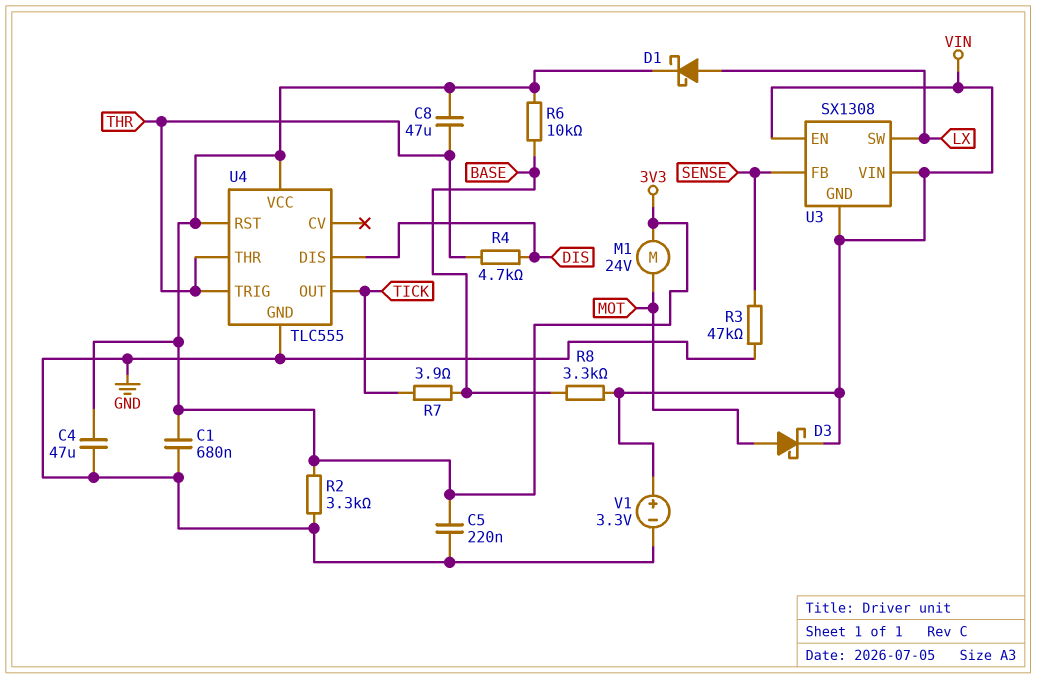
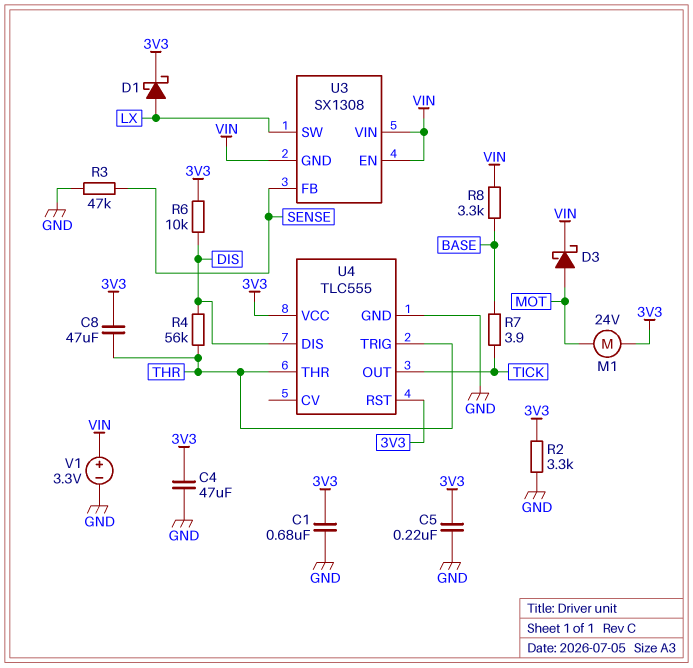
R4: 4.7k (DIS, THR) -> 56k (DIS, THR)
R6: 10k (3V3, BASE) -> 10k (3V3, DIS)

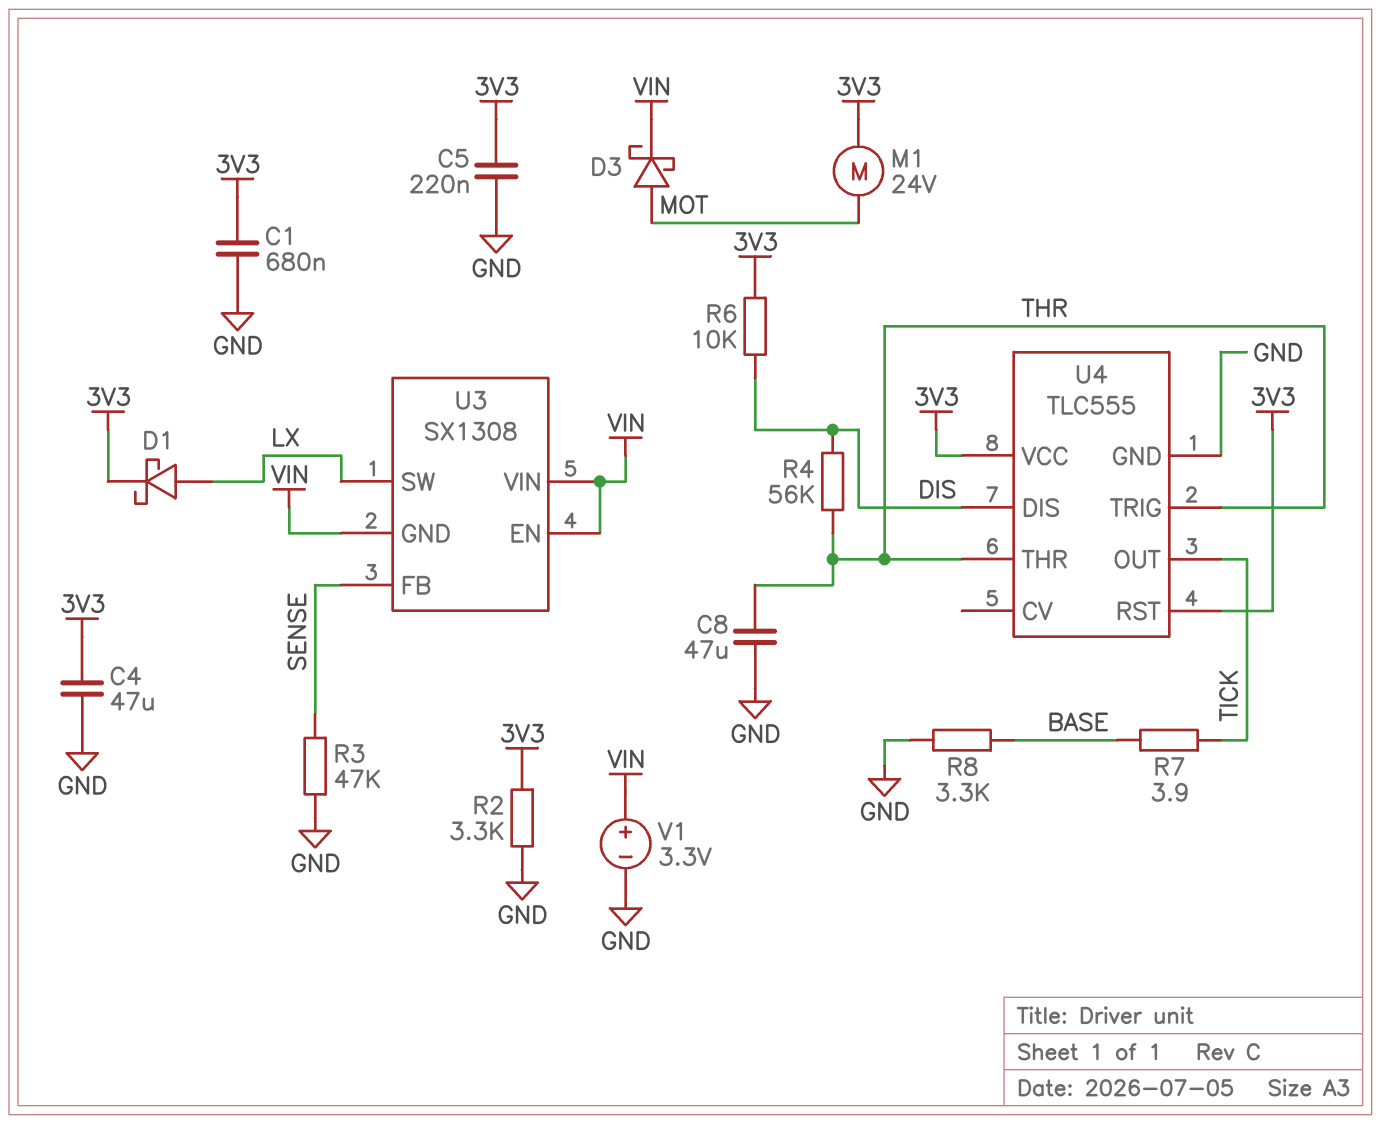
C8: 47uF (3V3, THR) -> 47uF (GND, THR)
R8: 3.3k (BASE, VIN) -> 3.3k (BASE, GND)

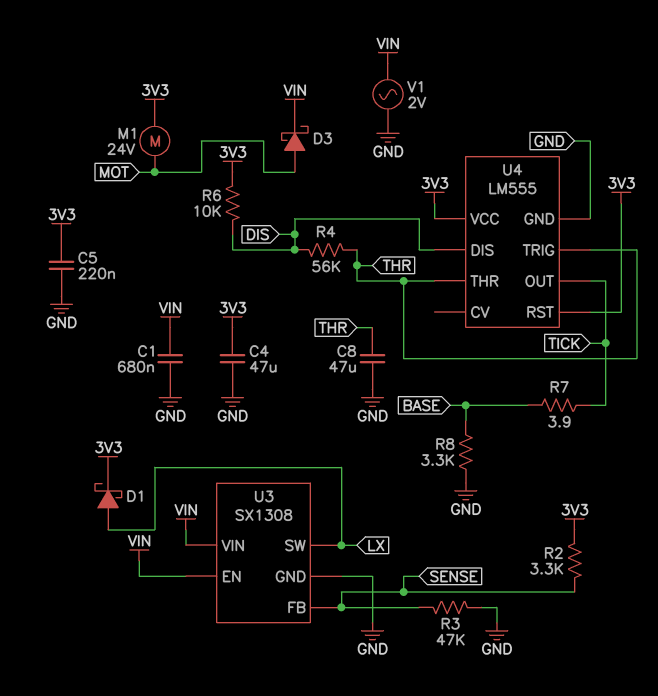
C1: 680nF (3V3, GND) -> 680nF (GND, VIN)
R2: 3.3k (3V3, GND) -> 3.3k (3V3, SENSE)
U3 pin GND: VIN -> GND
U4: TLC555 -> LM555
V1: 3.3V (plus VIN, minus GND) -> AC 2V (GND, VIN)

